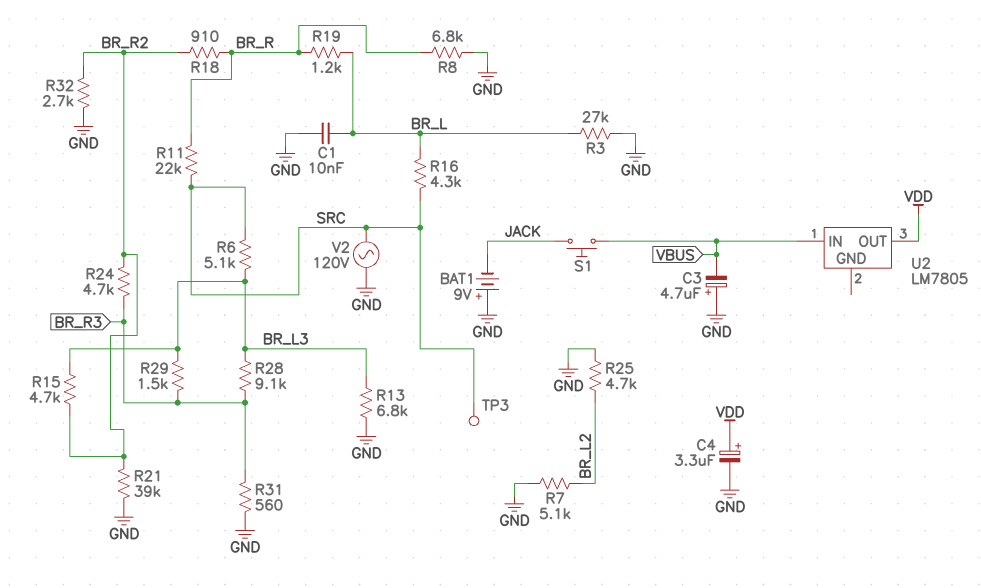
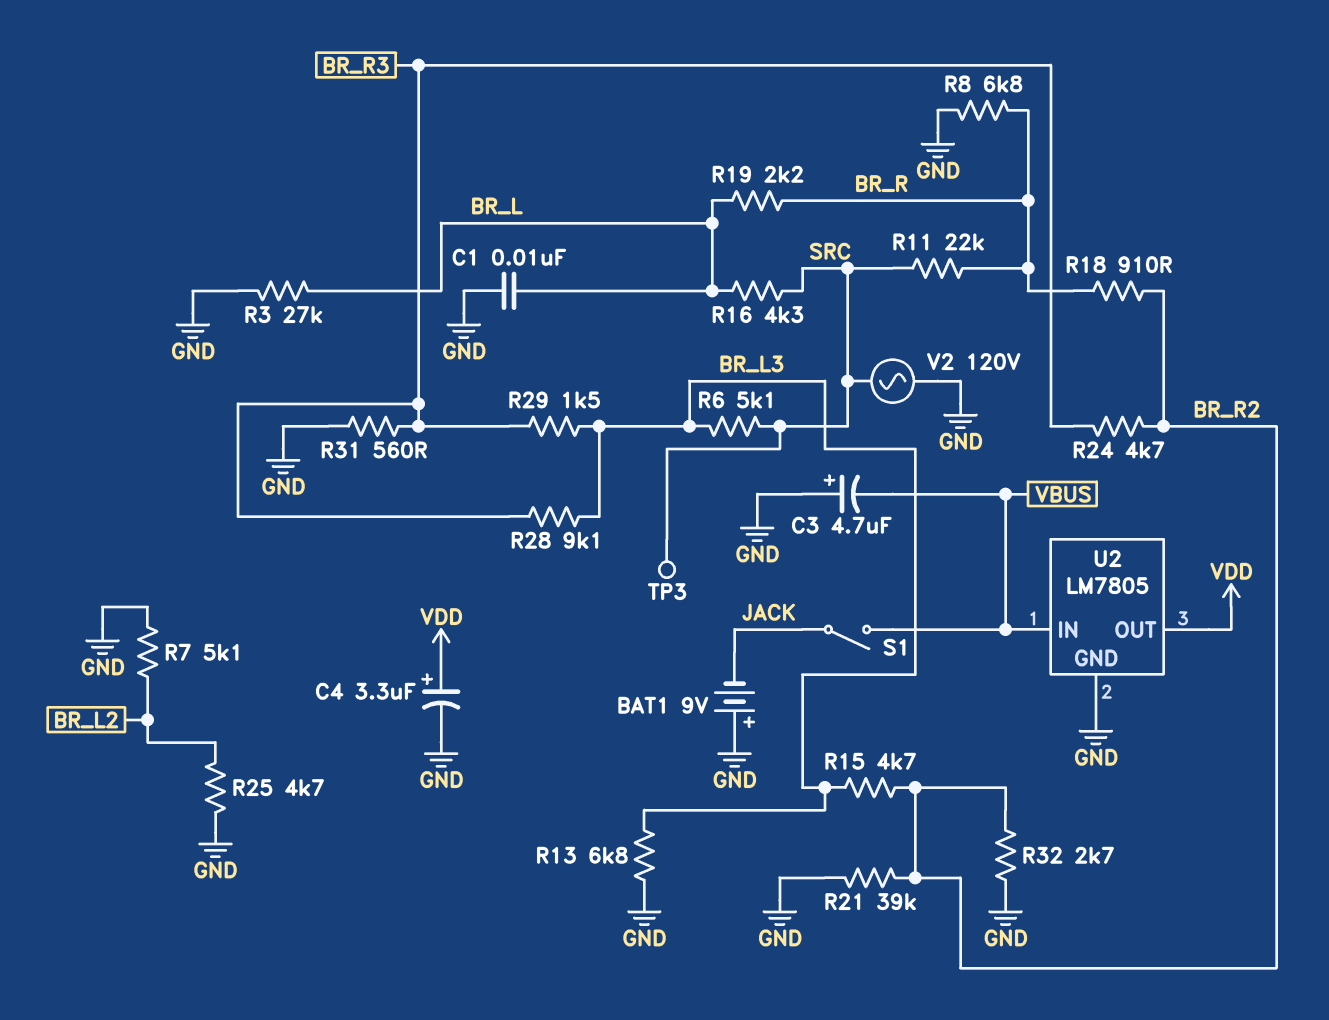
R19: 1.2k (BR_L, BR_R) -> 2.2k (BR_L, BR_R)
S1: button (JACK, VBUS) -> switch (JACK, VBUS)
U2 pin GND: none -> GND

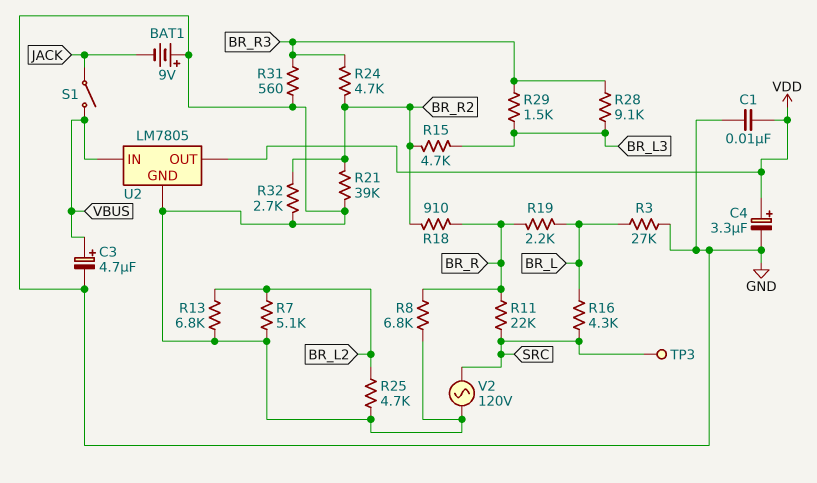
C1: 10nF (BR_L, GND) -> 10nF (GND, VDD)
C3: 4.7uF (plus GND, minus VBUS) -> 4.7uF (plus VBUS, minus GND)
R6: 5.1k (BR_L3, SRC) -> none
R13: 6.8k (BR_L3, GND) -> 6.8k (BR_L2, GND)

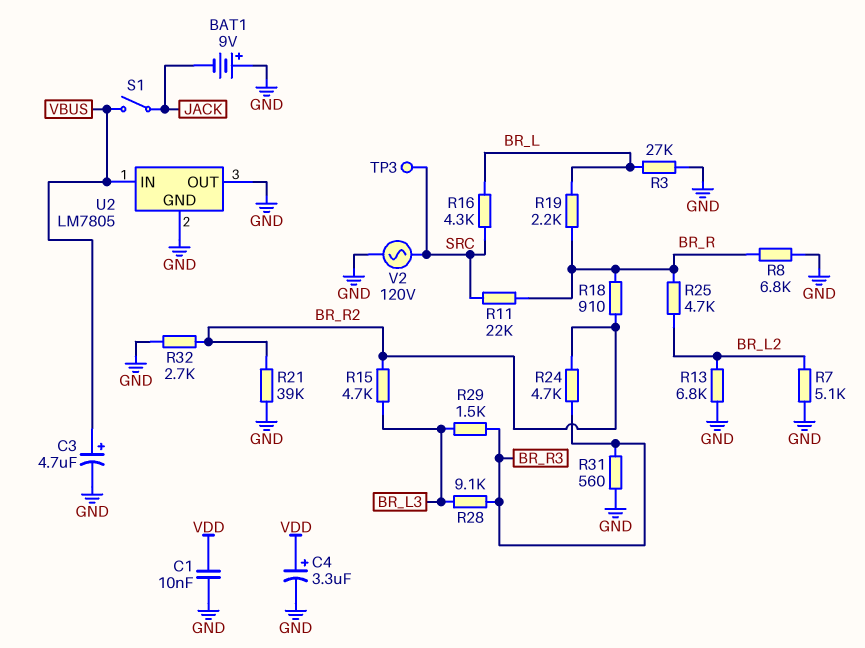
R25: 4.7k (BR_L2, GND) -> 4.7k (BR_L2, BR_R)
U2 pin OUT: VDD -> GND

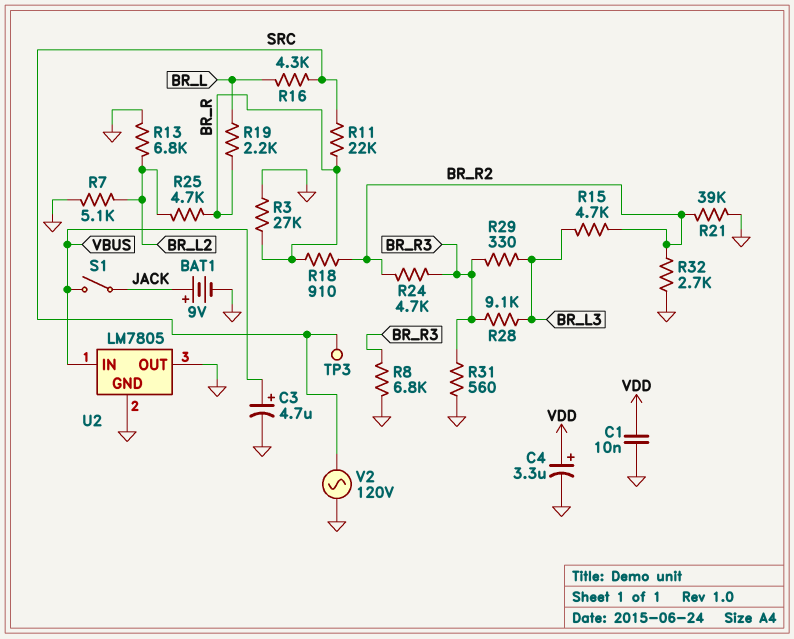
BAT1: 9V (plus GND, minus JACK) -> 9V (plus JACK, minus GND)
R3: 27k (BR_L, GND) -> 27k (BR_R, GND)
R8: 6.8k (BR_R, GND) -> 6.8k (BR_R3, GND)
R29: 1.5k (BR_L3, BR_R3) -> 330 (BR_L3, BR_R3)

